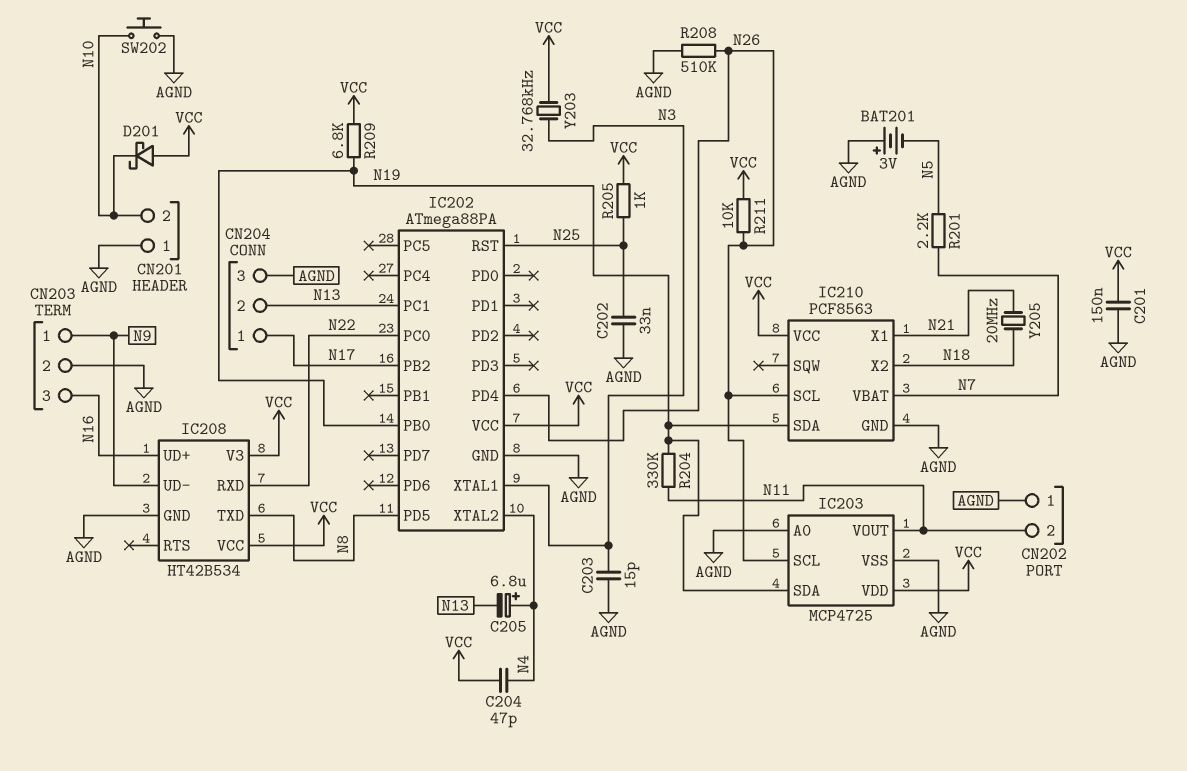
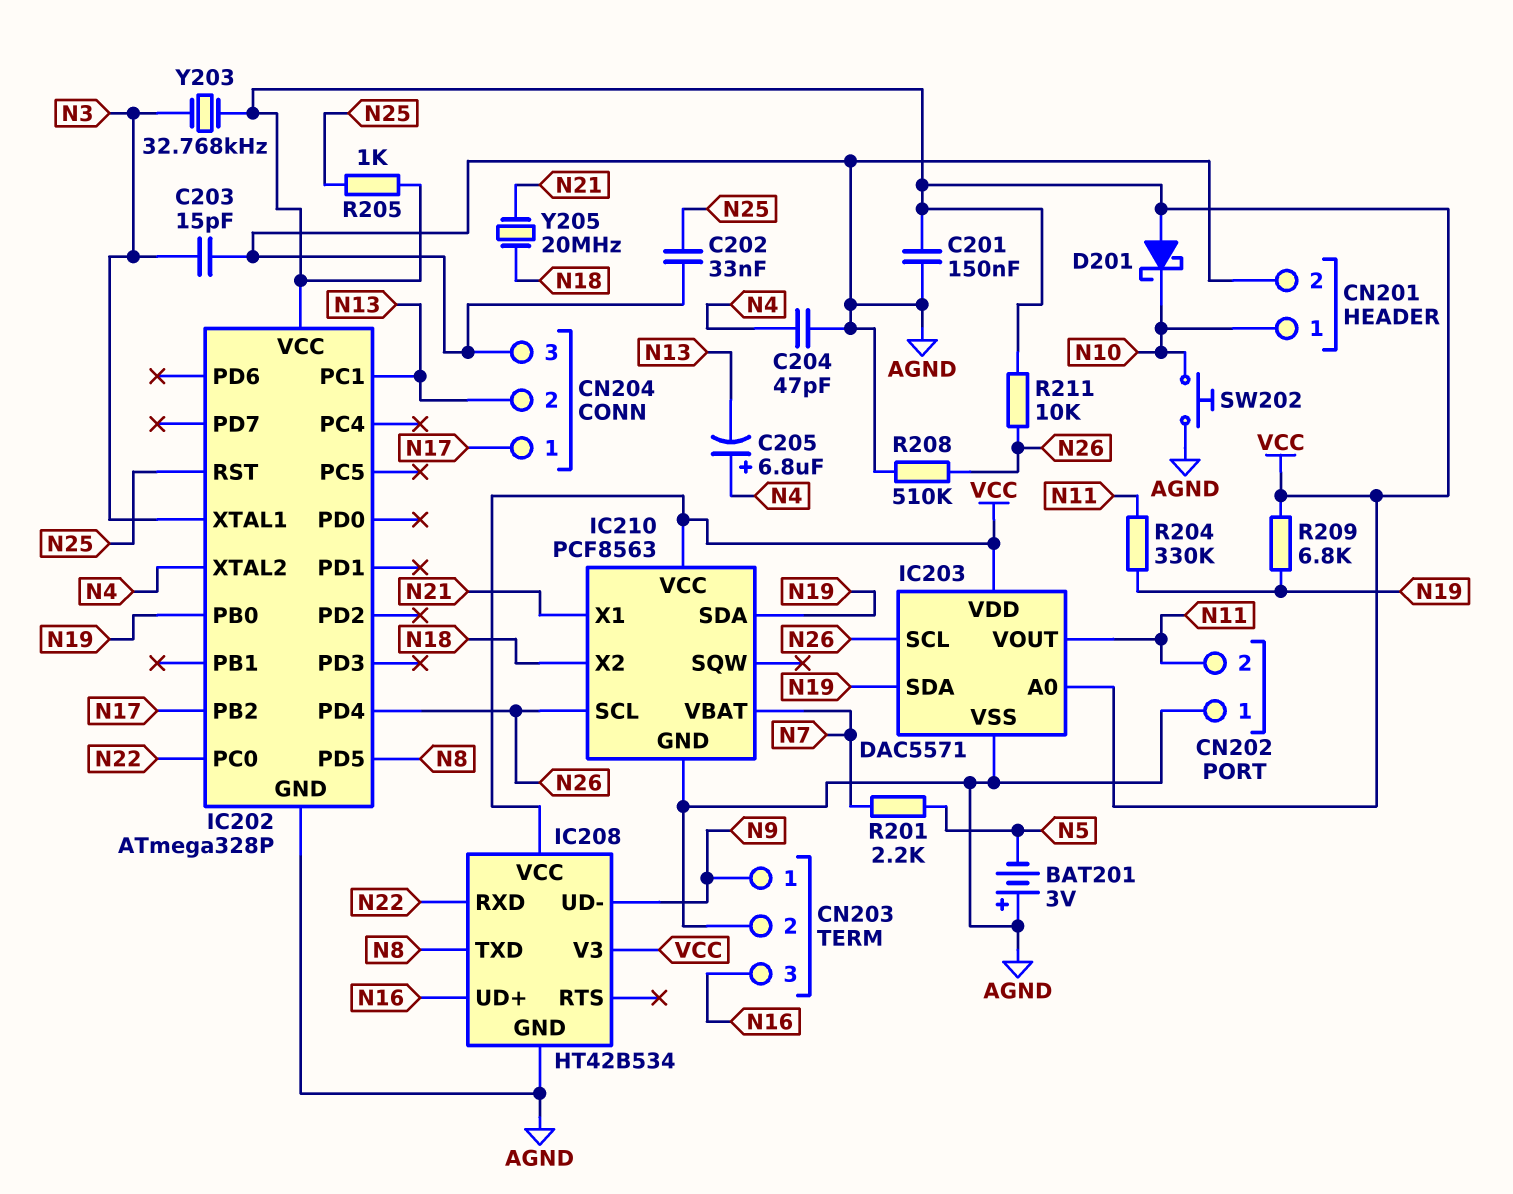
C204: 47pF (N4, VCC) -> 47pF (AGND, N4)
CN201 pin 1: AGND -> N10
CN201 pin 2: N10 -> AGND
IC202: ATmega88PA -> ATmega328P
IC203: MCP4725 -> DAC5571
IC203 pin A0: AGND -> VCC

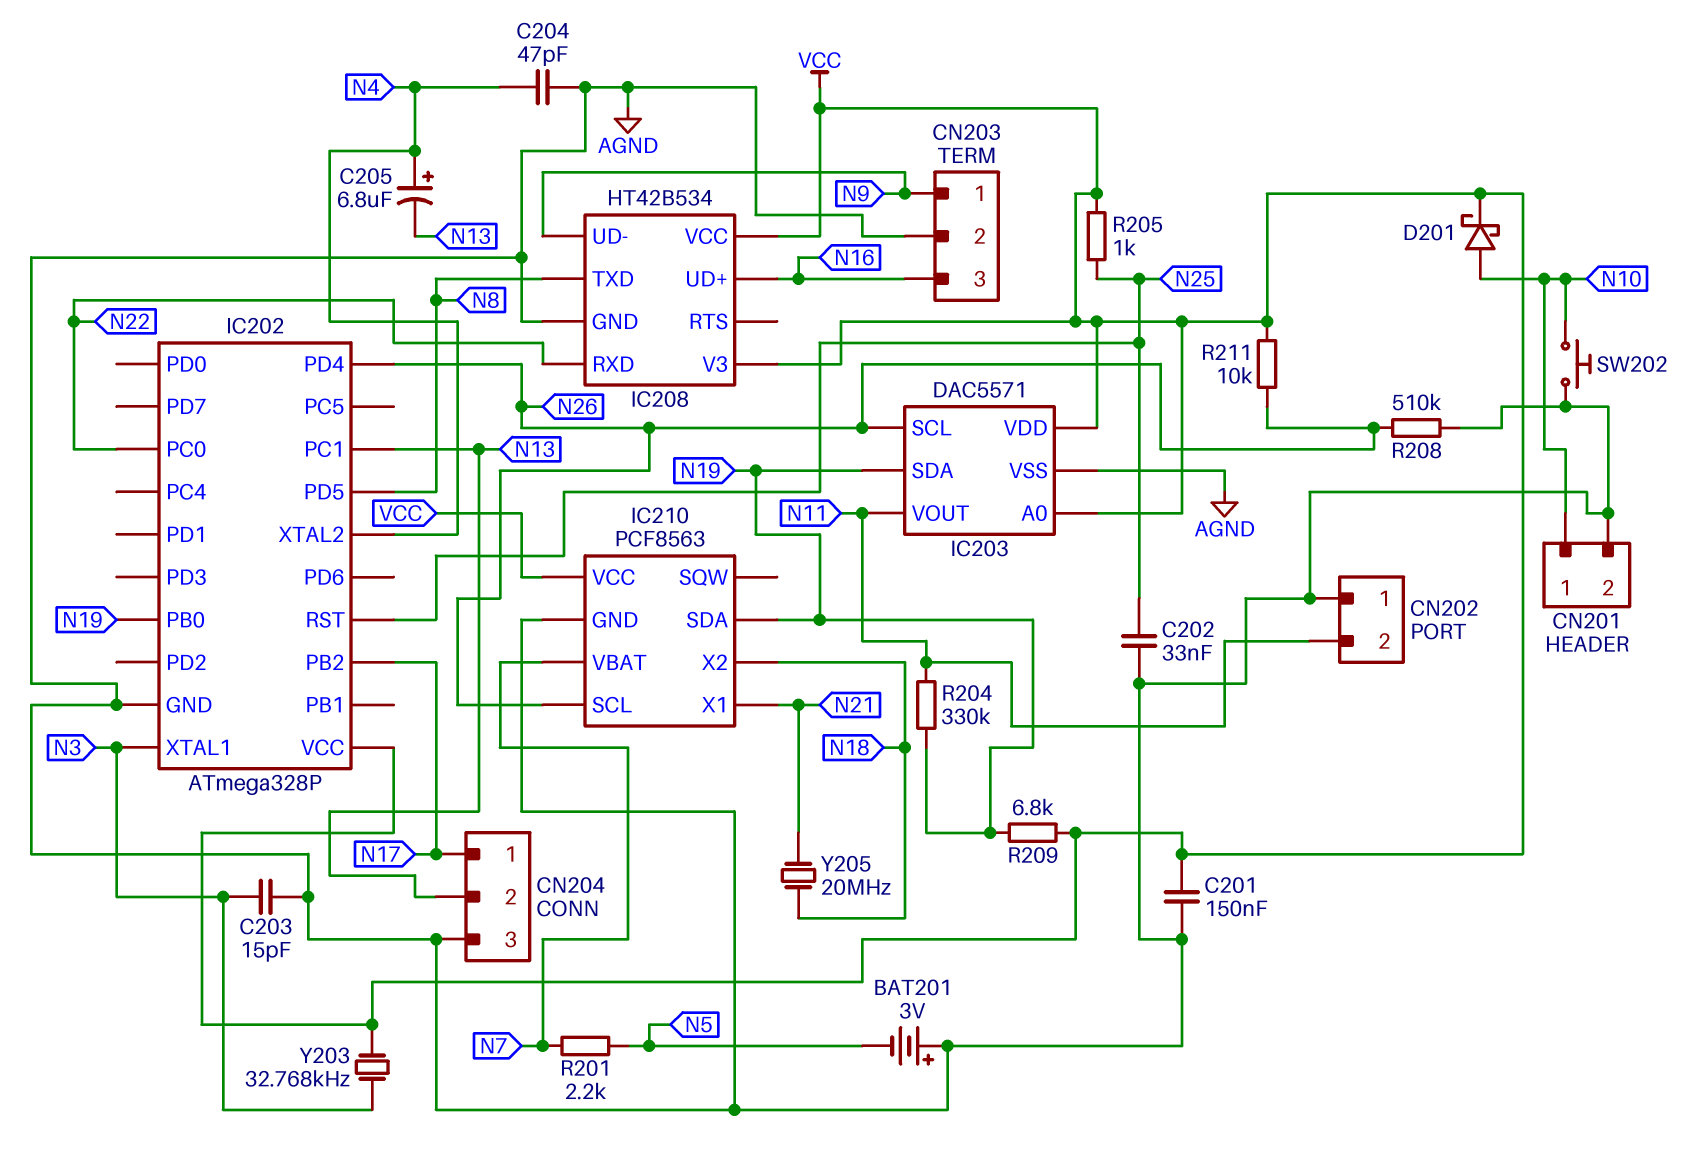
D201: schottky (A VCC, K N10) -> schottky (A N10, K VCC)

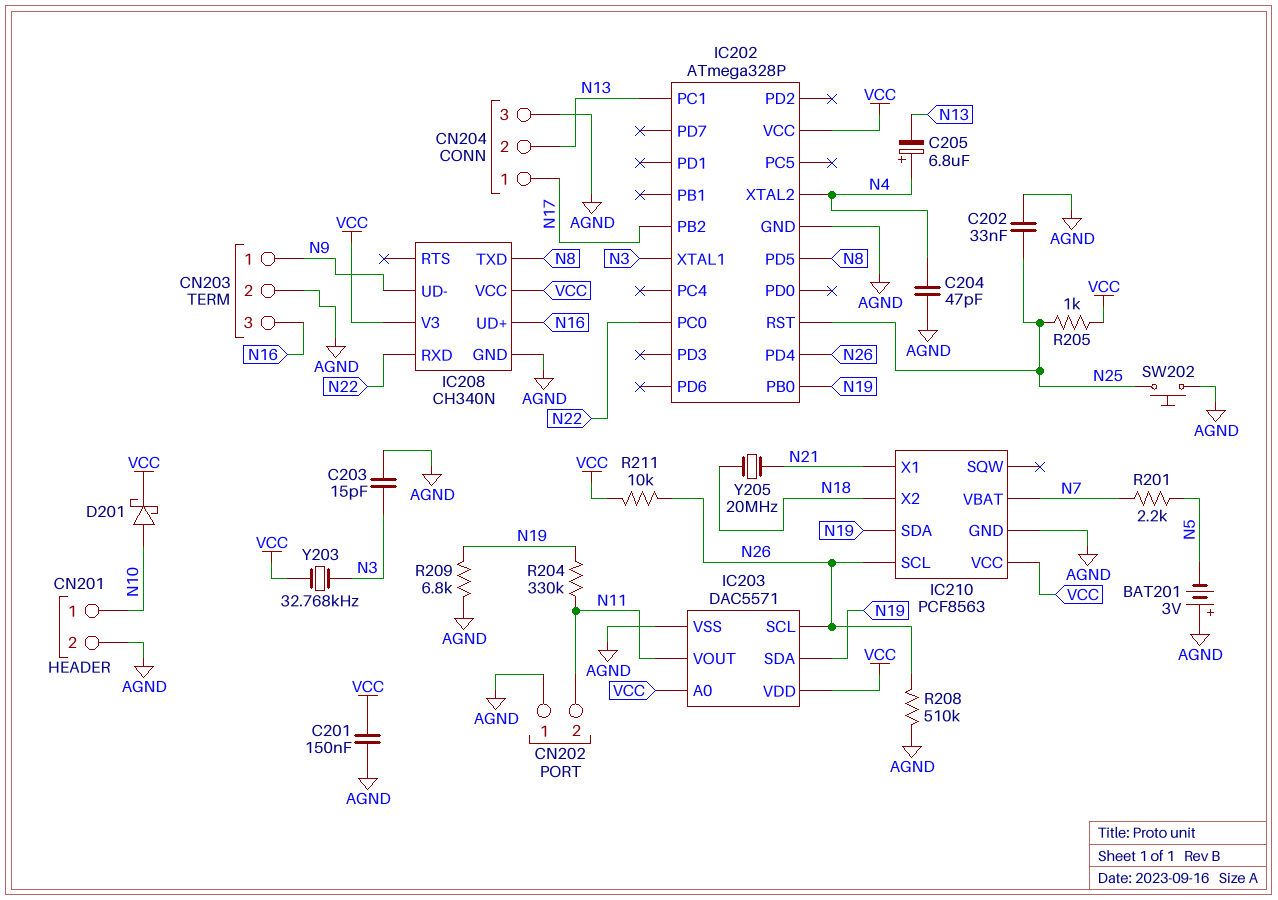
IC208: HT42B534 -> CH340N
R209: 6.8k (N19, VCC) -> 6.8k (AGND, N19)
SW202: button (AGND, N10) -> button (AGND, N25)

